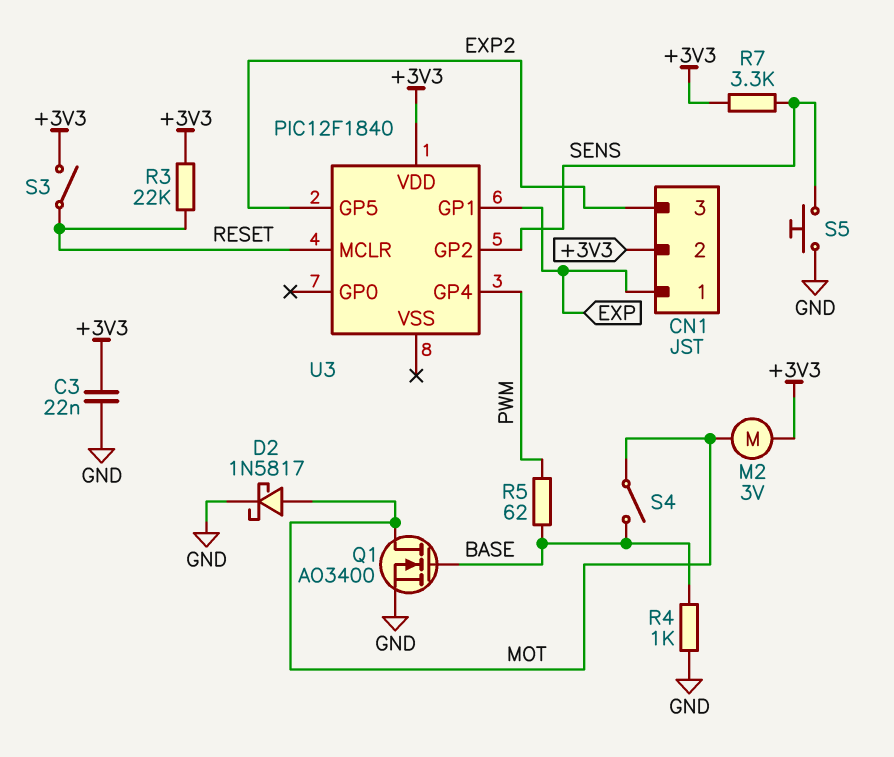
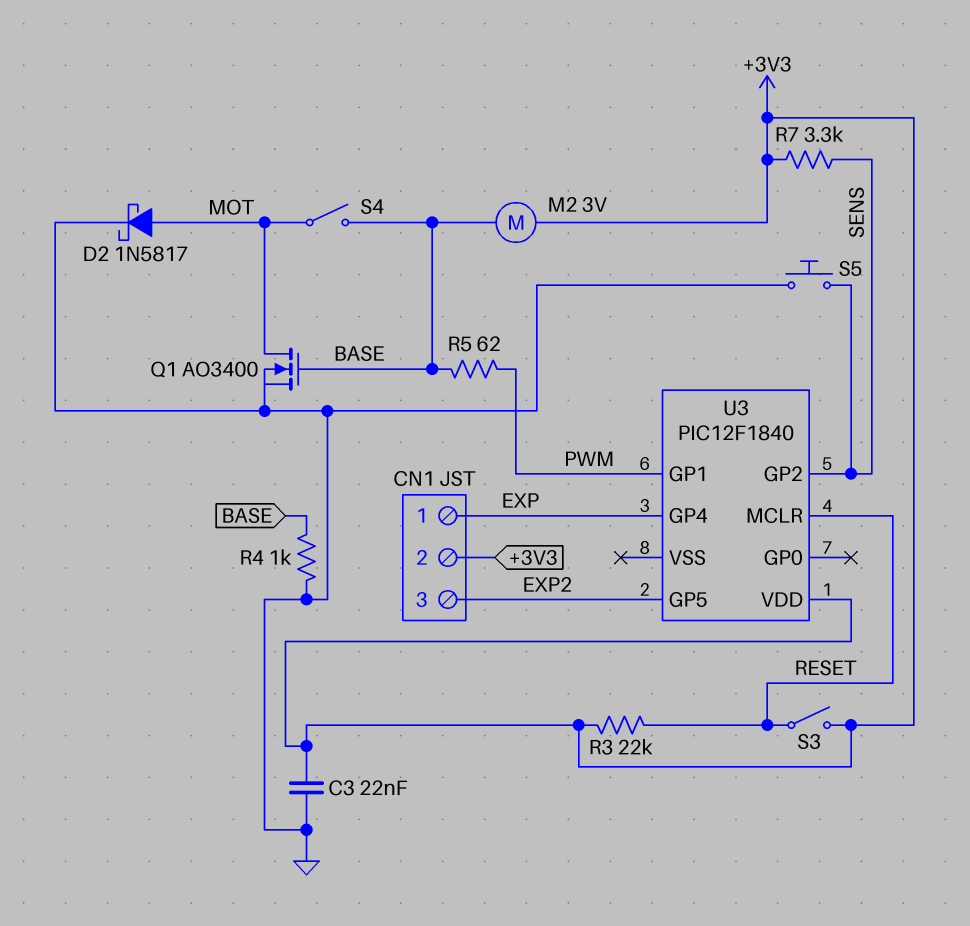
M2: motor 3V (+3V3, MOT) -> motor 3V (+3V3, BASE)
U3 pin GP1: EXP -> PWM
U3 pin GP4: PWM -> EXP

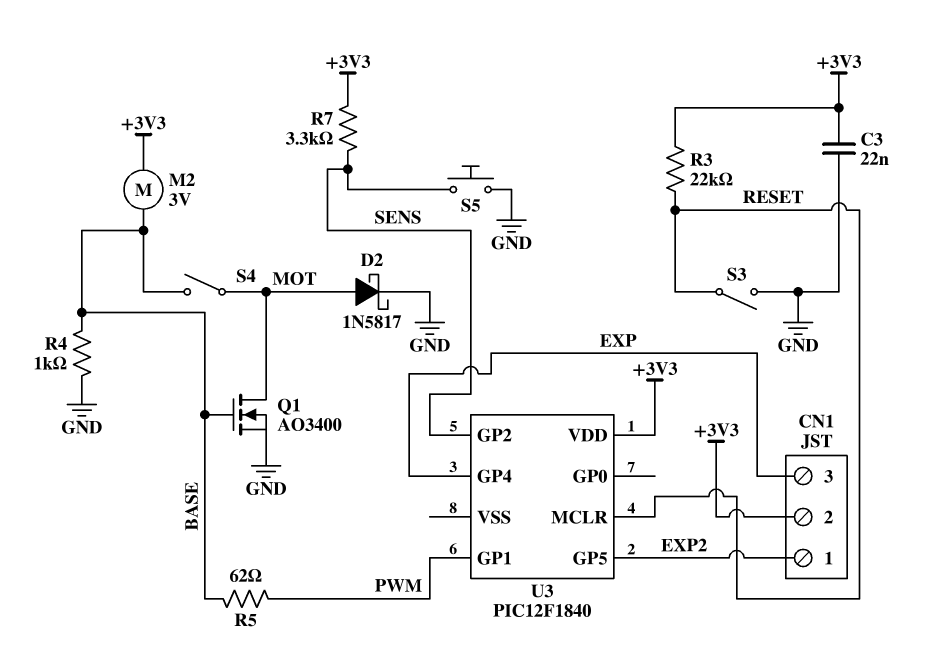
CN1 pin 1: EXP -> EXP2
CN1 pin 3: EXP2 -> EXP
S3: switch (+3V3, RESET) -> switch (GND, RESET)

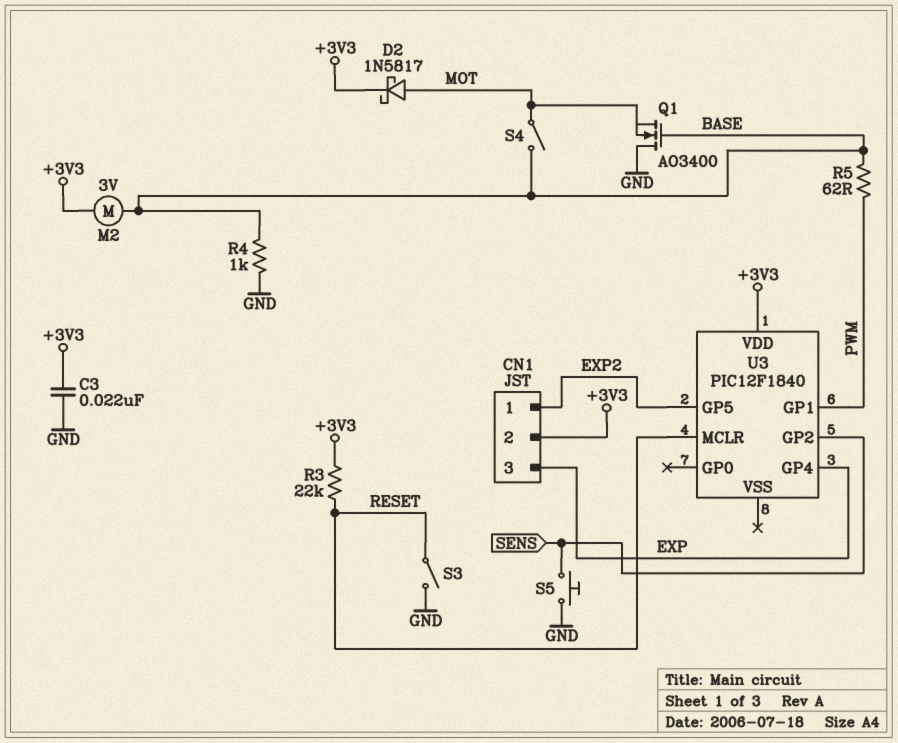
D2: schottky 1N5817 (A MOT, K GND) -> schottky 1N5817 (A MOT, K +3V3)
Q1: NMOS AO3400 (G BASE, D MOT, S GND) -> NMOS AO3400 (G BASE, D GND, S MOT)
R7: 3.3k (+3V3, SENS) -> none

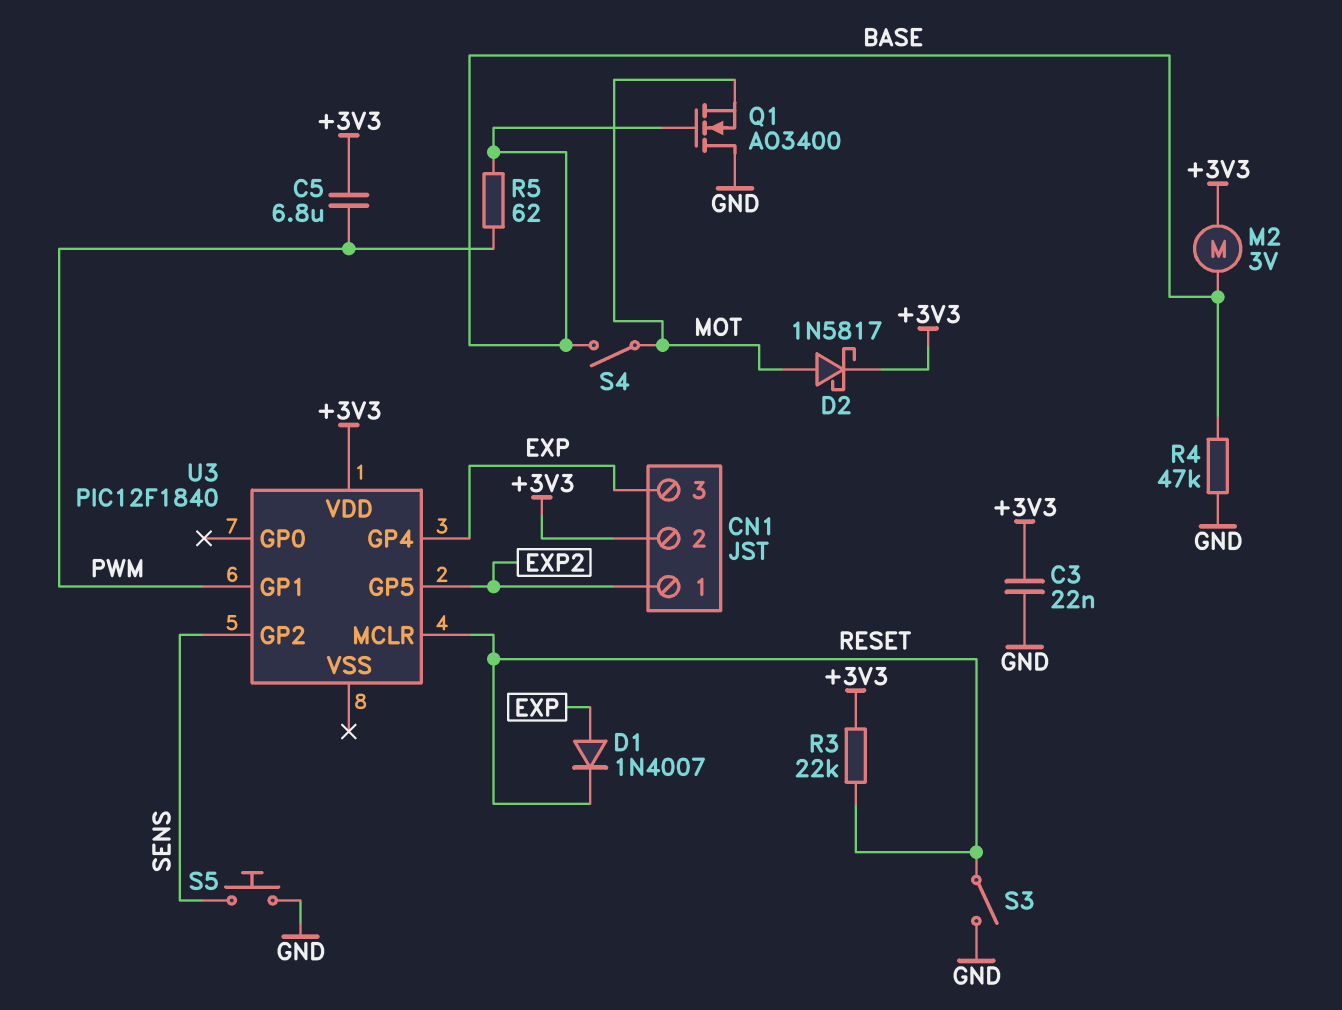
C5: none -> 6.8uF (+3V3, PWM)
D1: none -> diode 1N4007 (A EXP, K RESET)
R4: 1k (BASE, GND) -> 47k (BASE, GND)

